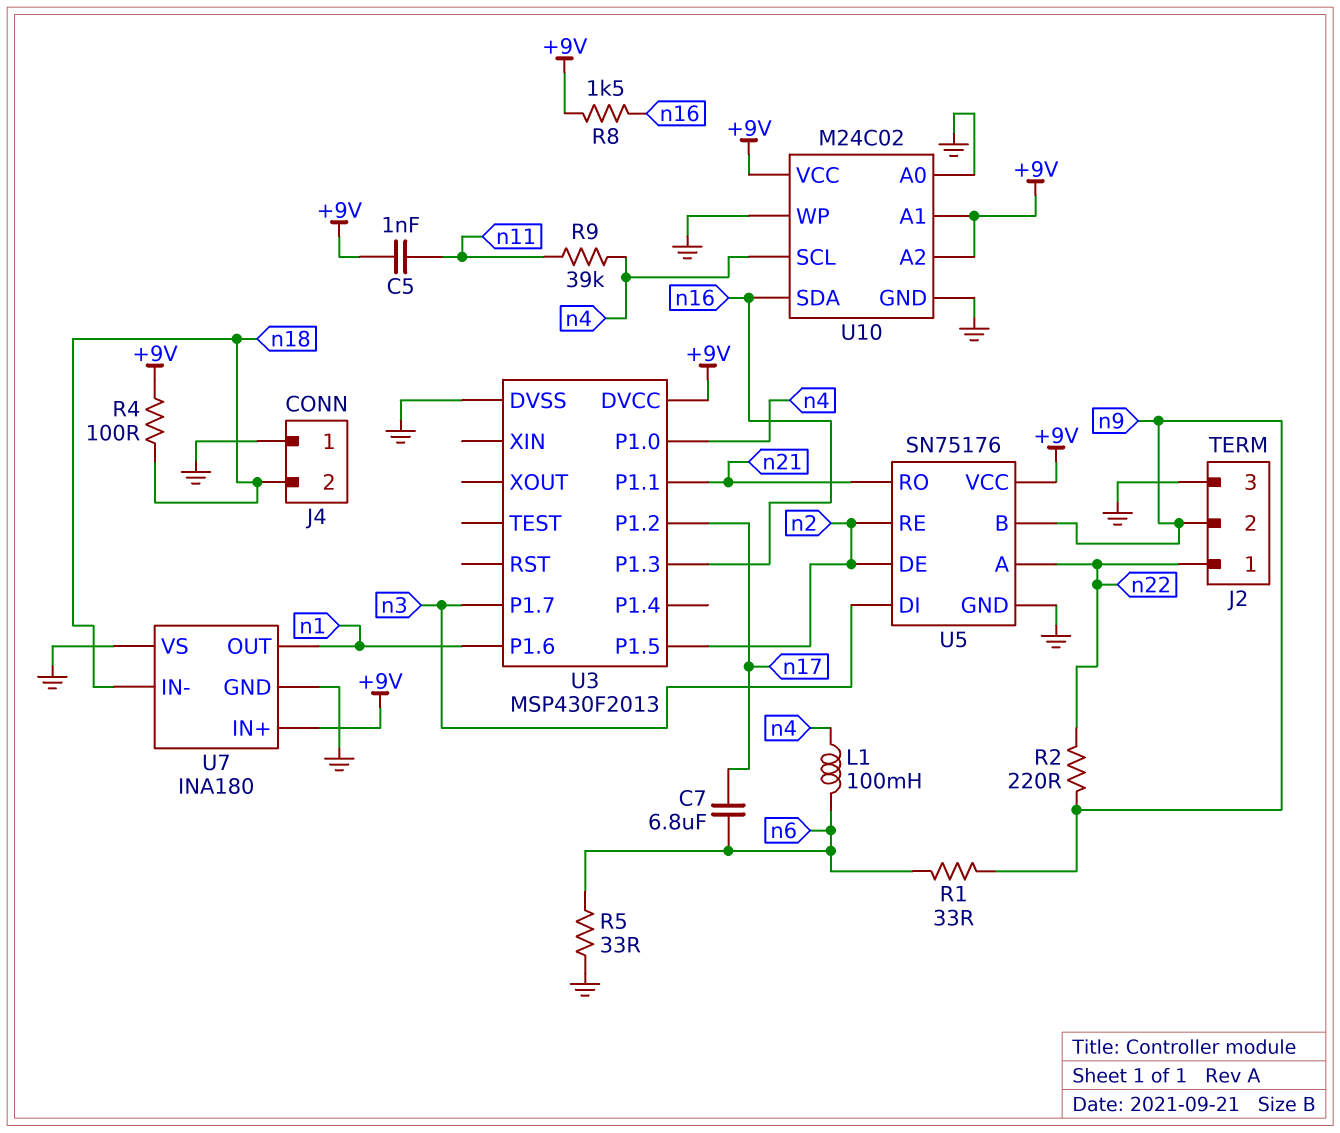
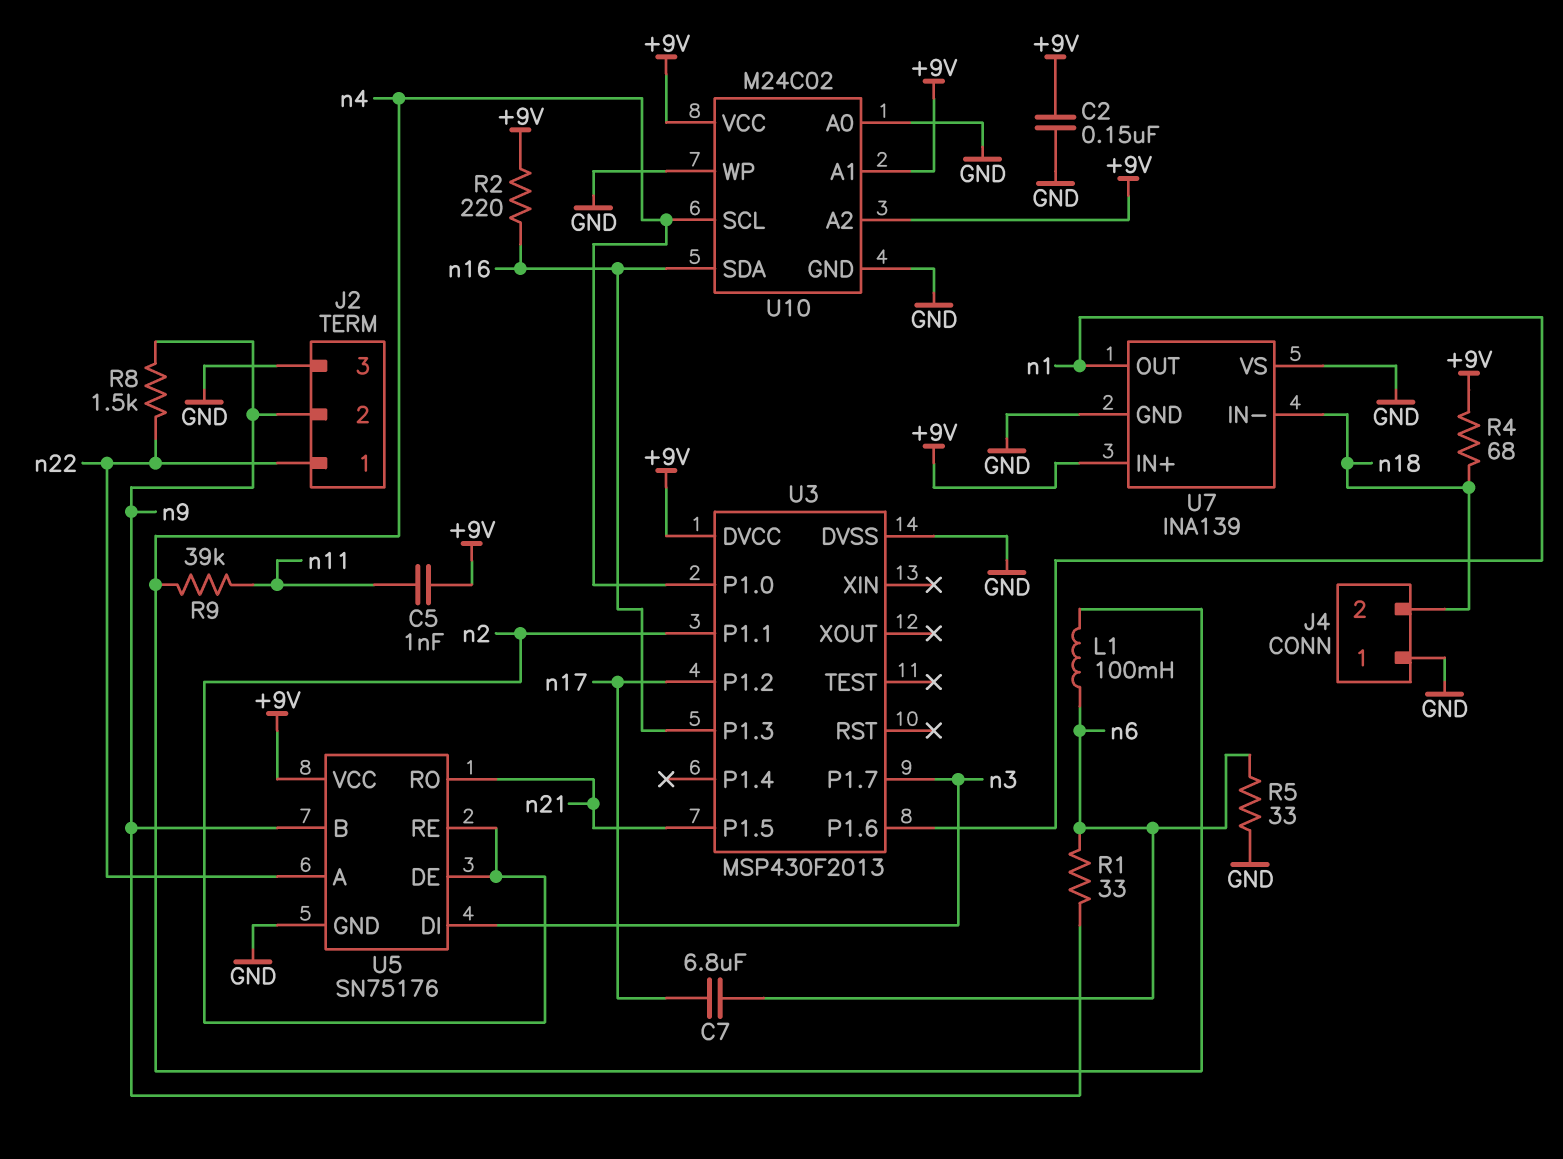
C2: none -> 150nF (+9V, GND)
R2: 220 (n9, n22) -> 220 (+9V, n16)
R4: 100 (+9V, n18) -> 68 (+9V, n18)
R8: 1.5k (+9V, n16) -> 1.5k (n9, n22)
U3 pin P1.1: n21 -> n2
U3 pin P1.5: n2 -> n21
U7: INA180 -> INA139

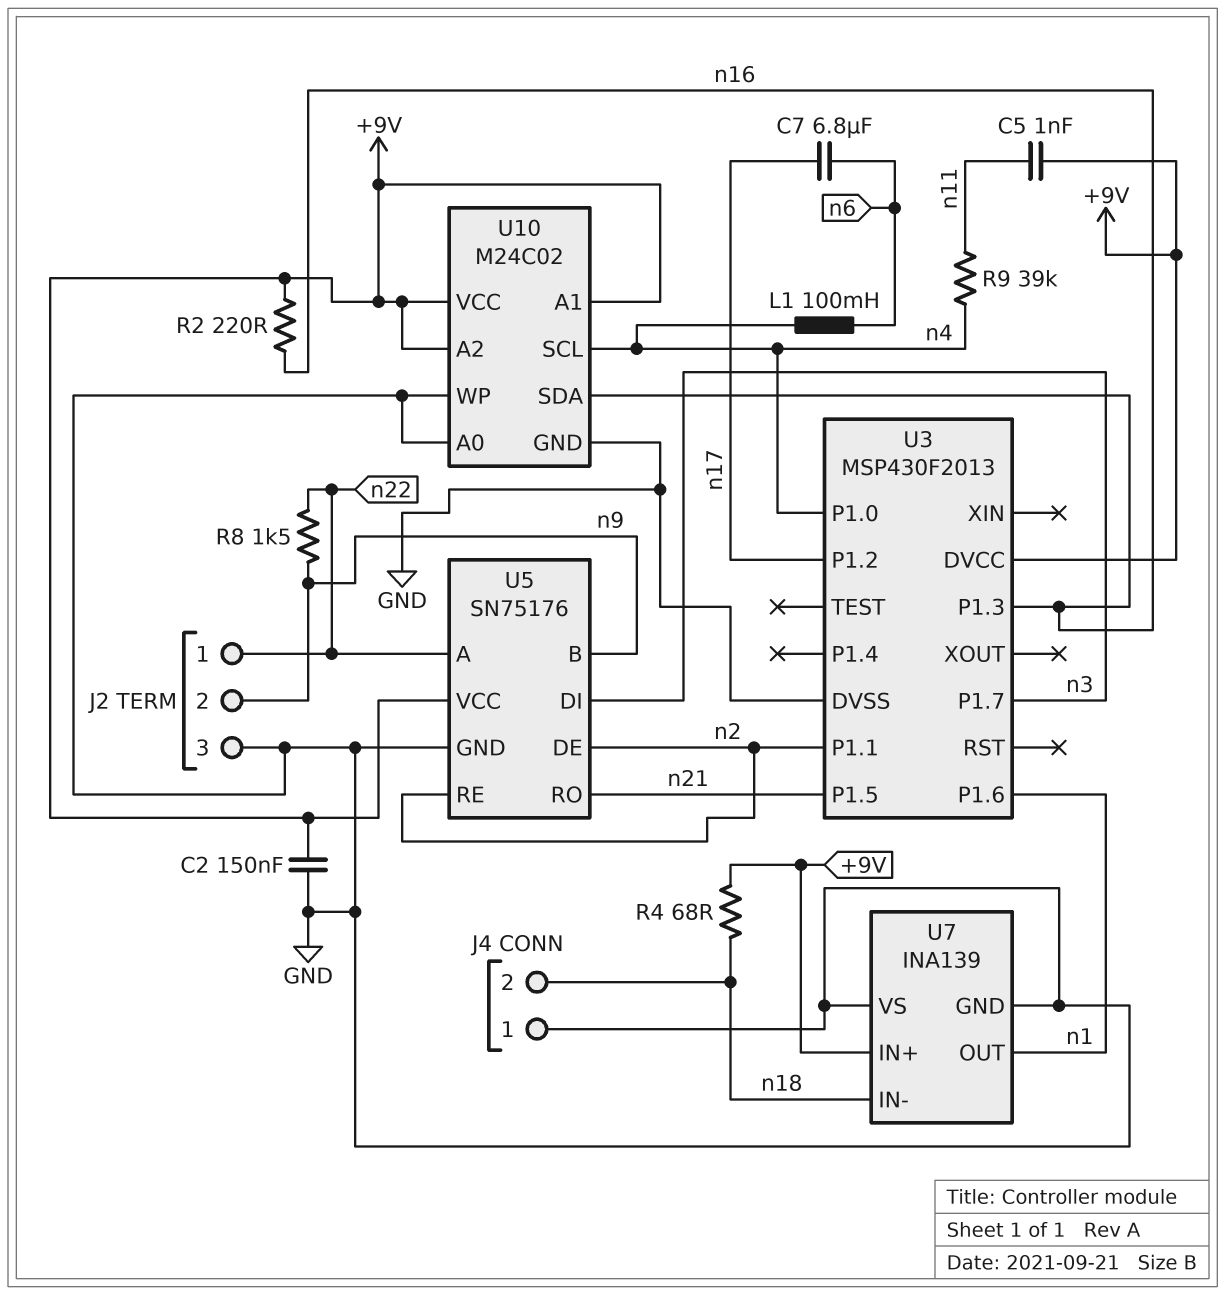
R1: 33 (n6, n9) -> none
R5: 33 (GND, n6) -> none

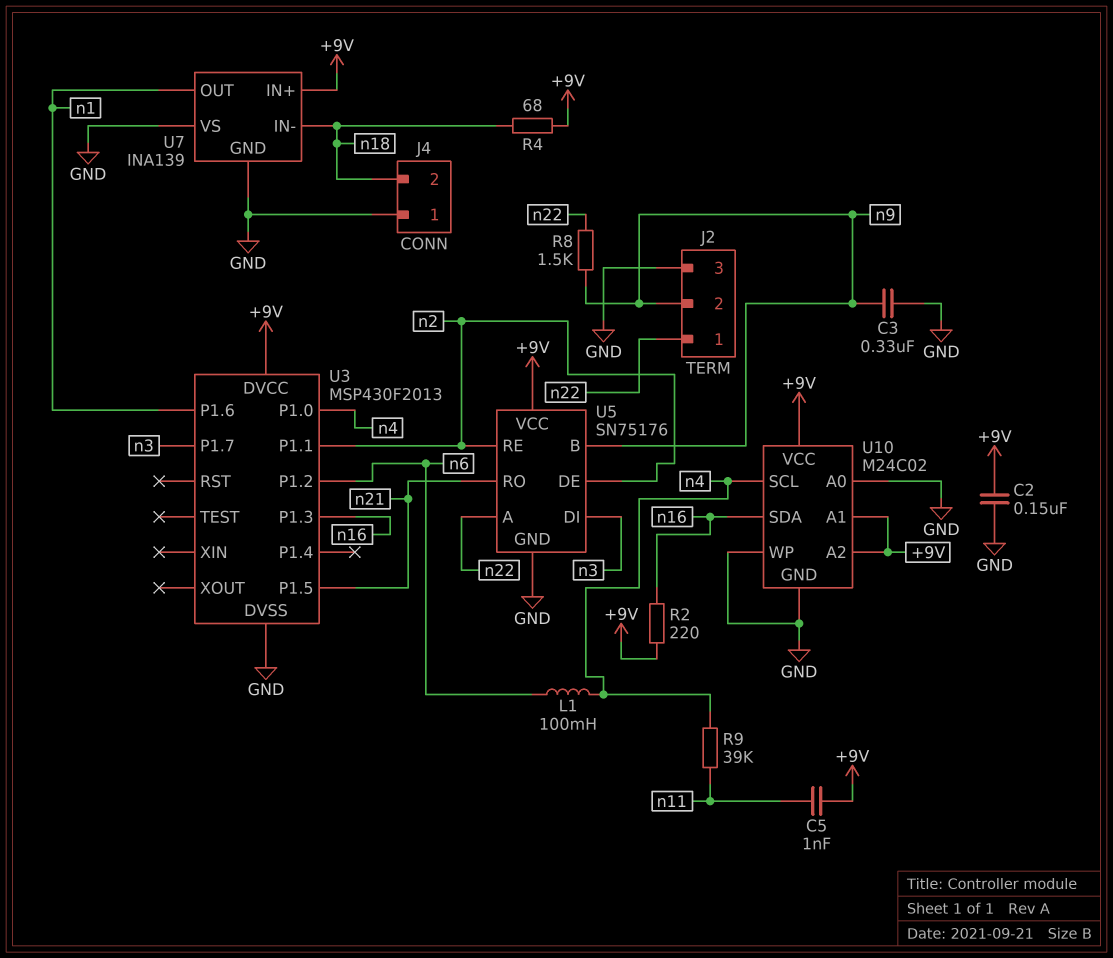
C3: none -> 330nF (GND, n9)
C7: 6.8uF (n6, n17) -> none
U3 pin P1.2: n17 -> n6

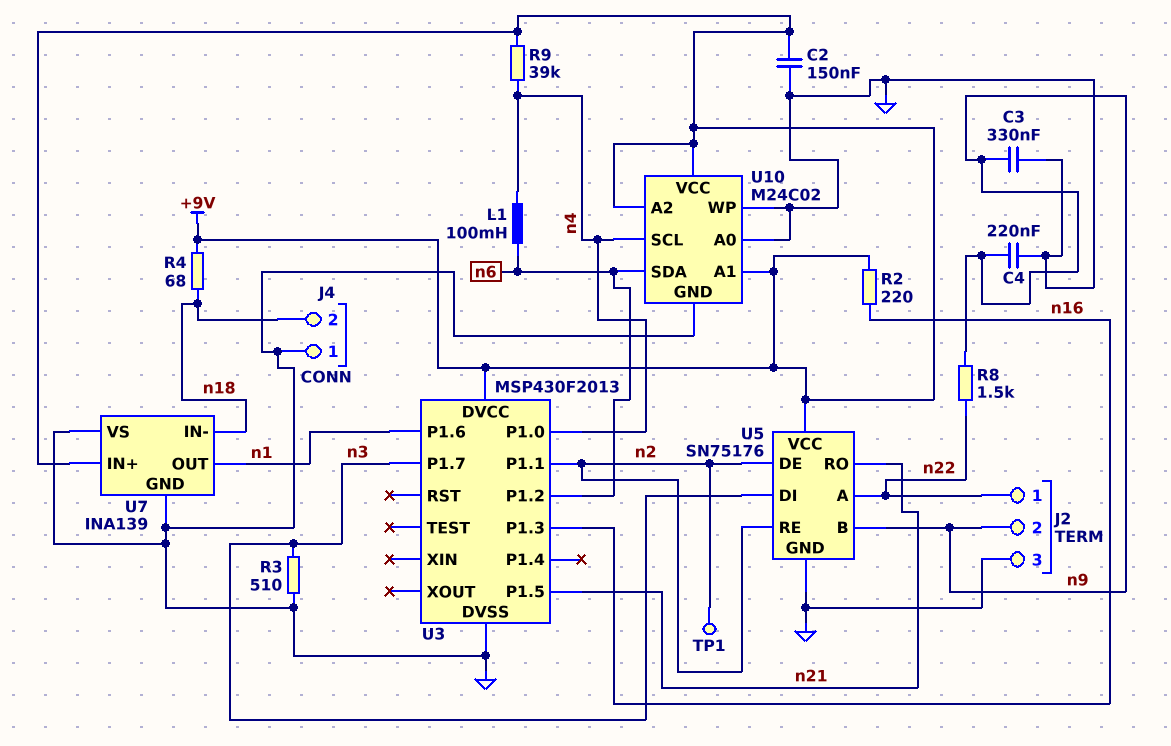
C4: none -> 220nF (GND, n9)
C5: 1nF (+9V, n11) -> none
R3: none -> 510 (GND, n3)
R9: 39k (n4, n11) -> 39k (+9V, n4)
TP1: none -> test point (n2)
U10 pin SDA: n16 -> n6

